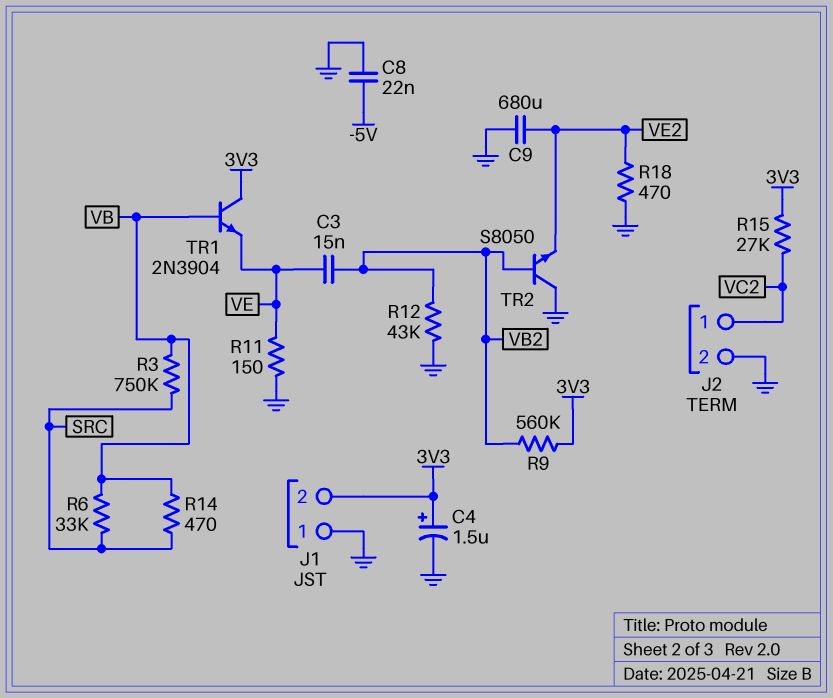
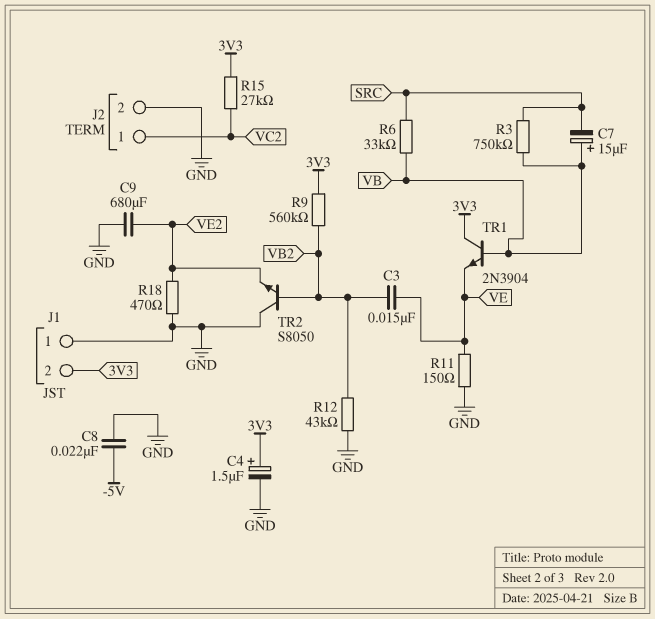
C7: none -> 15uF (plus VB, minus SRC)
R14: 470 (SRC, VB) -> none

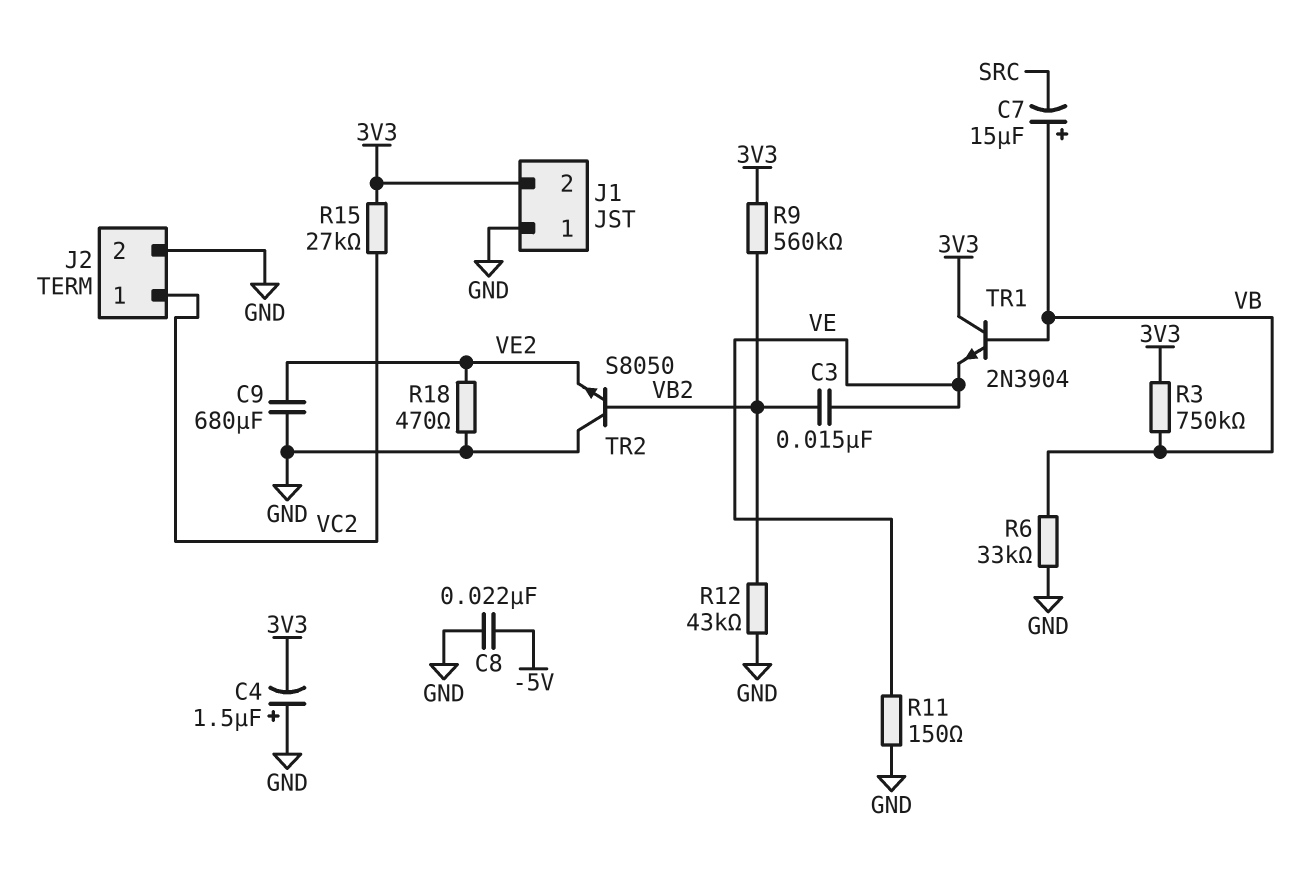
C4: 1.5uF (plus 3V3, minus GND) -> 1.5uF (plus GND, minus 3V3)
R3: 750k (SRC, VB) -> 750k (3V3, VB)
R6: 33k (SRC, VB) -> 33k (GND, VB)

